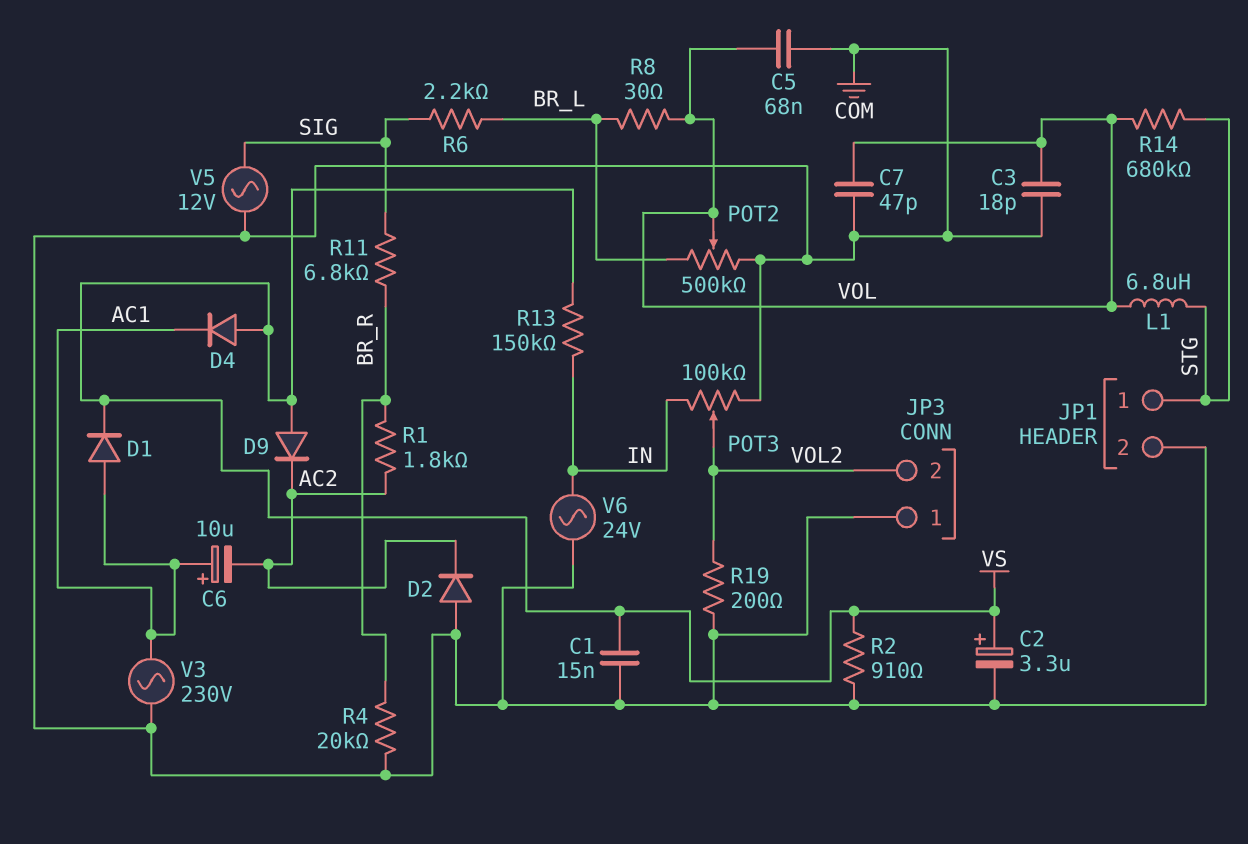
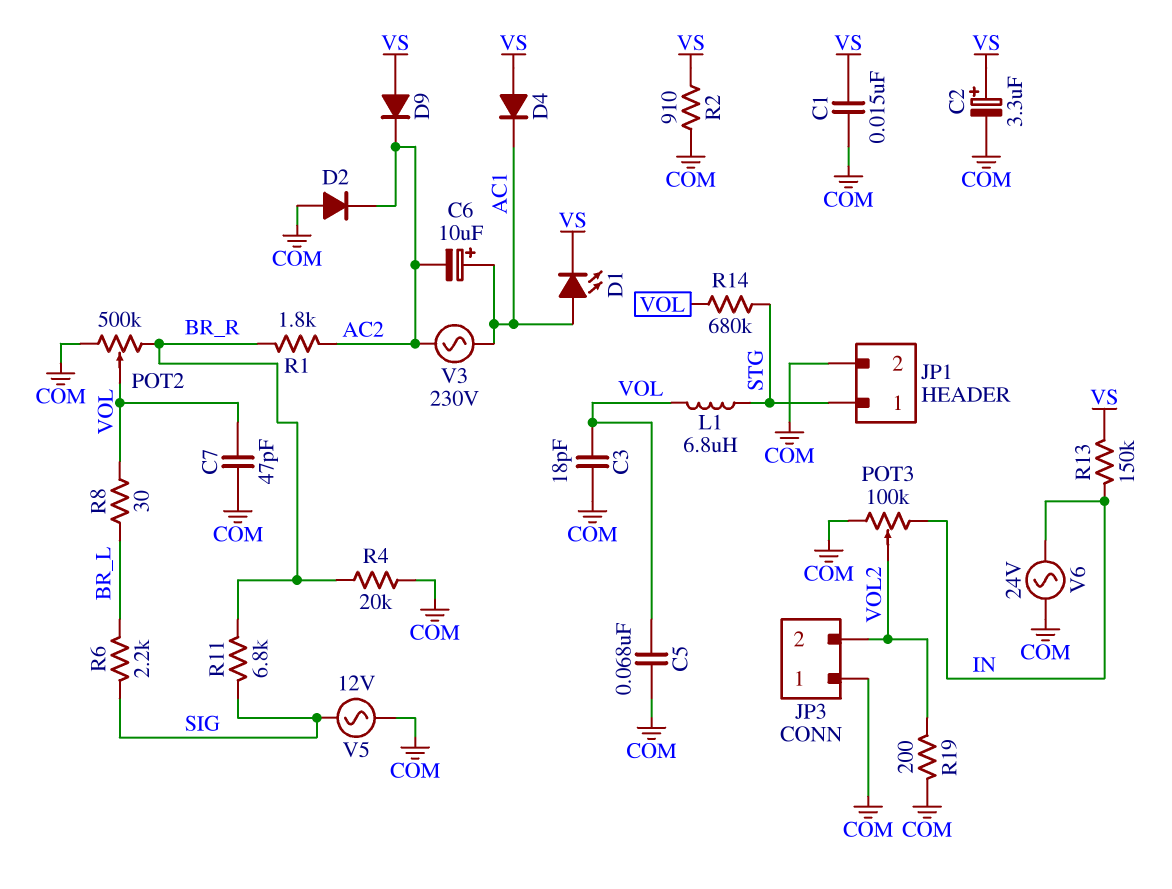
D1: diode (A AC1, K VS) -> LED (A AC1, K VS)
POT2: 500k (BR_L, COM, wiper VOL) -> 500k (BR_R, COM, wiper VOL)
V3: AC 230V (AC1, COM) -> AC 230V (AC1, AC2)

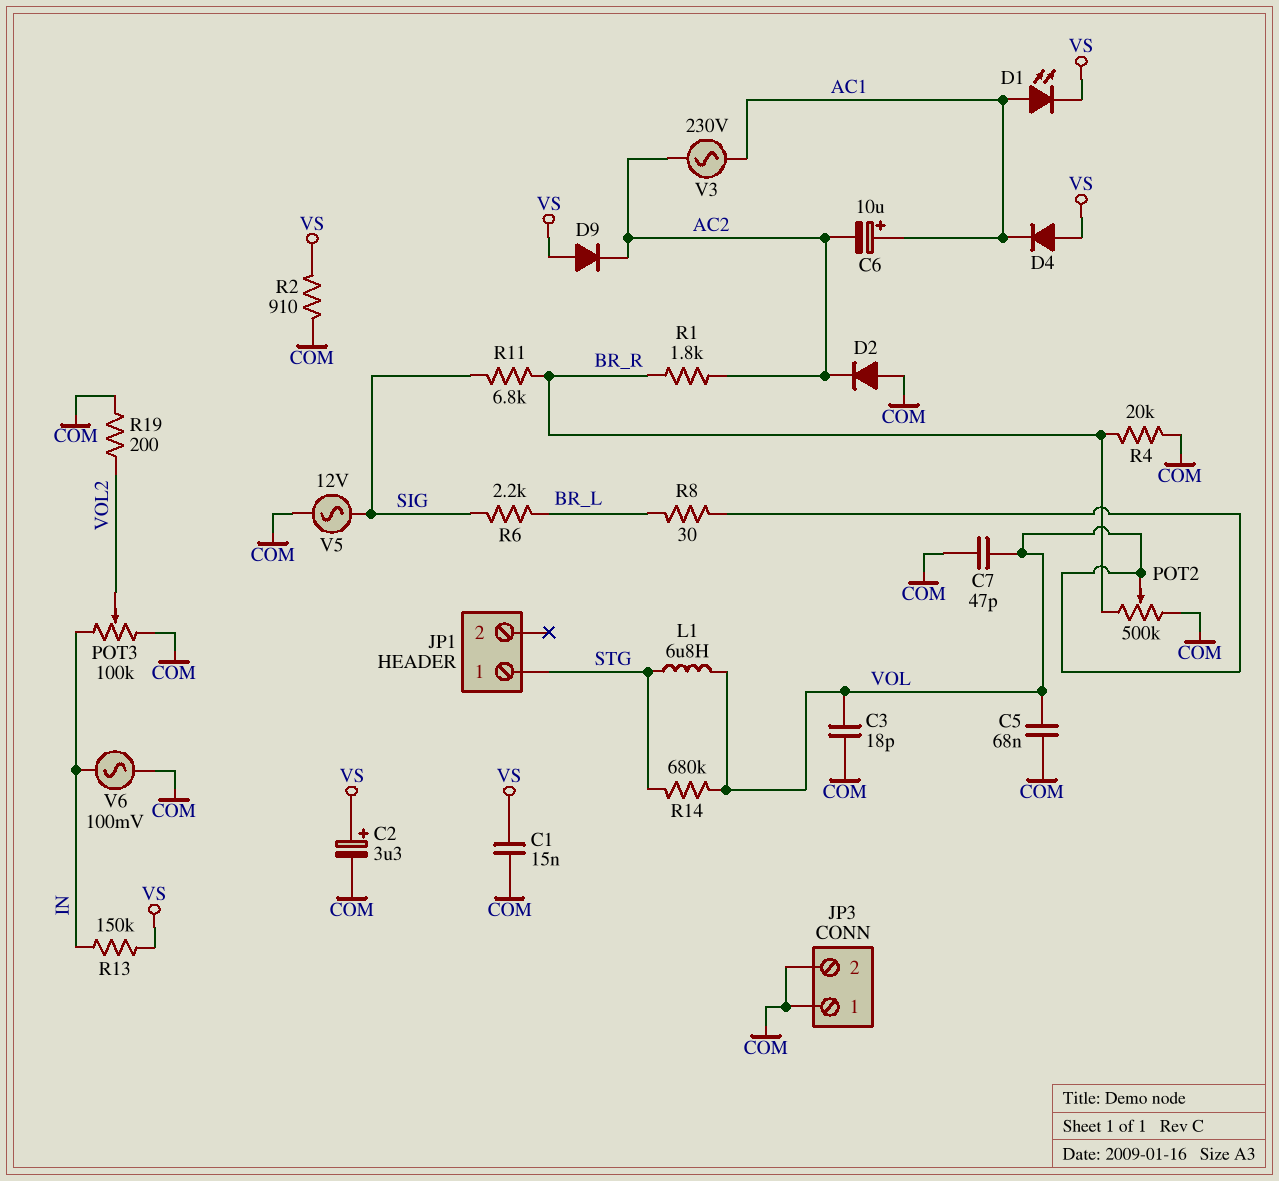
JP1 pin 2: COM -> none
JP3 pin 2: VOL2 -> COM
V6: AC 24V (COM, IN) -> AC 100mV (COM, IN)

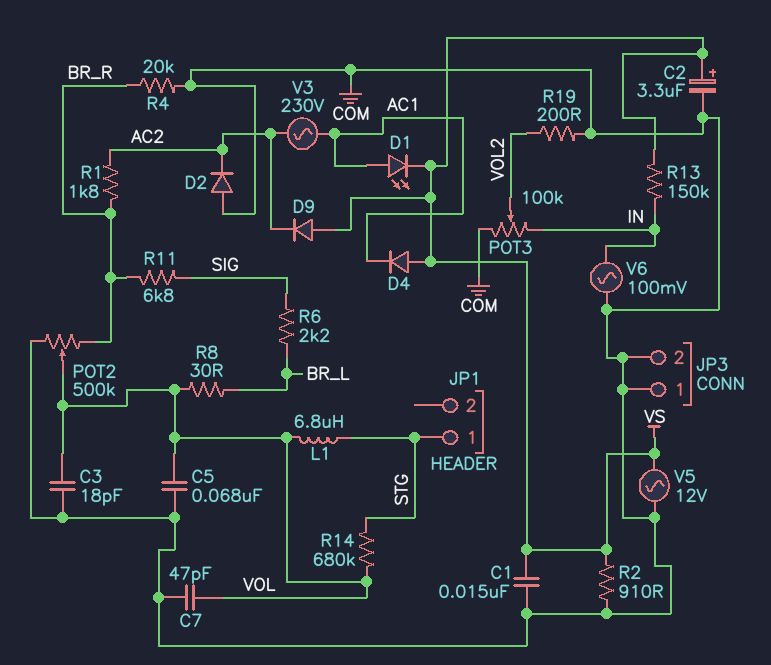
C6: 10uF (plus AC1, minus AC2) -> none
V5: AC 12V (COM, SIG) -> AC 12V (COM, VS)

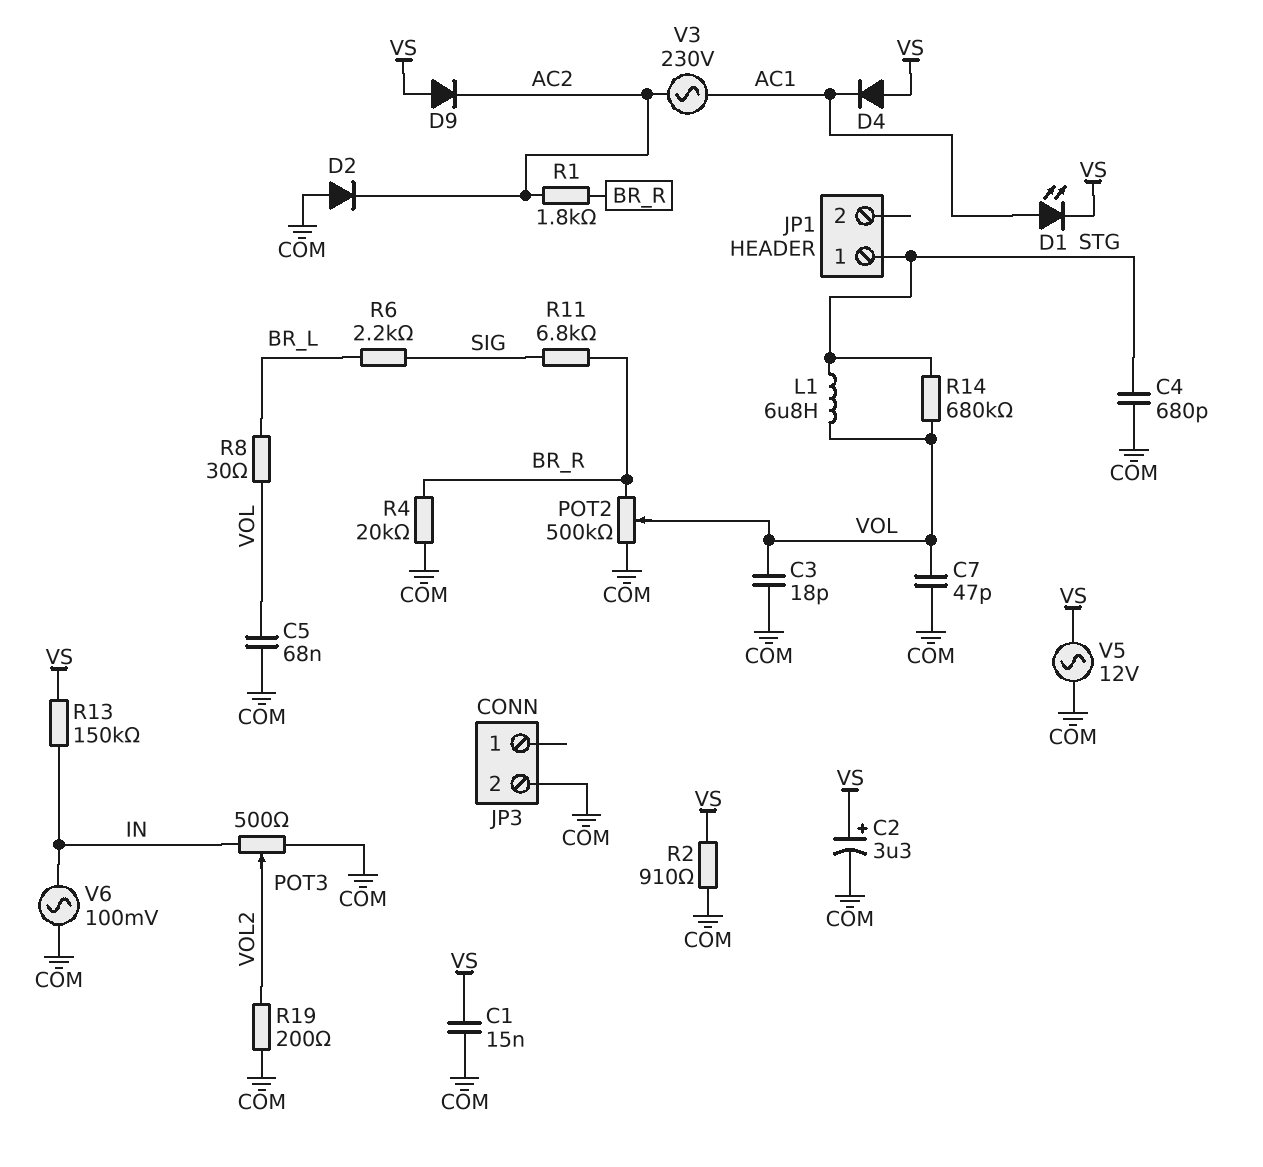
C4: none -> 680pF (COM, STG)
JP3 pin 1: COM -> none
POT3: 100k (COM, IN, wiper VOL2) -> 500 (COM, IN, wiper VOL2)

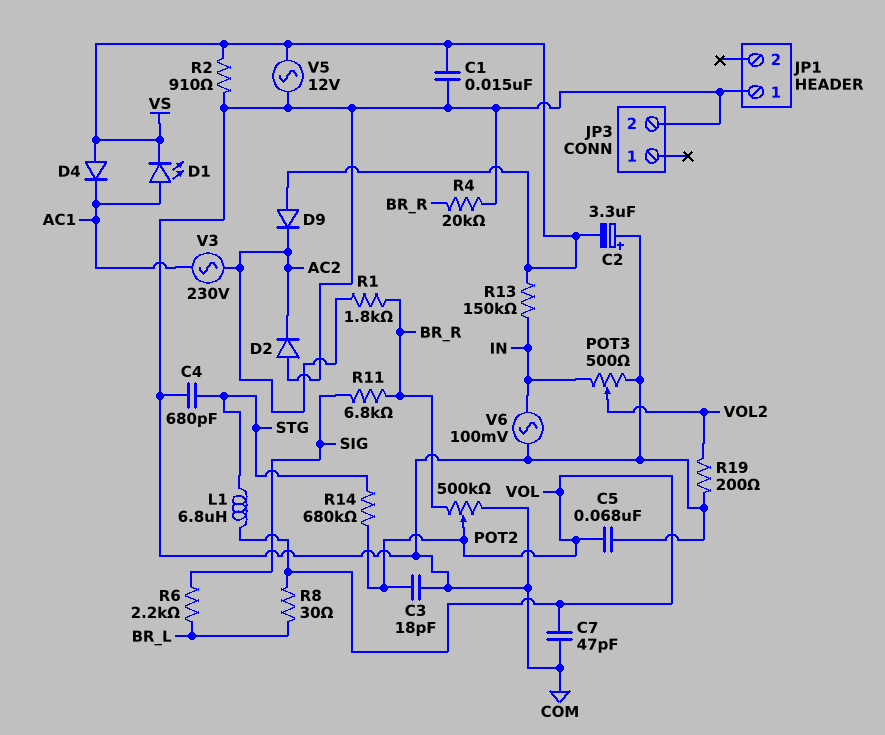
C2: 3.3uF (plus VS, minus COM) -> 3.3uF (plus COM, minus VS)
JP1 pin 1: STG -> COM

